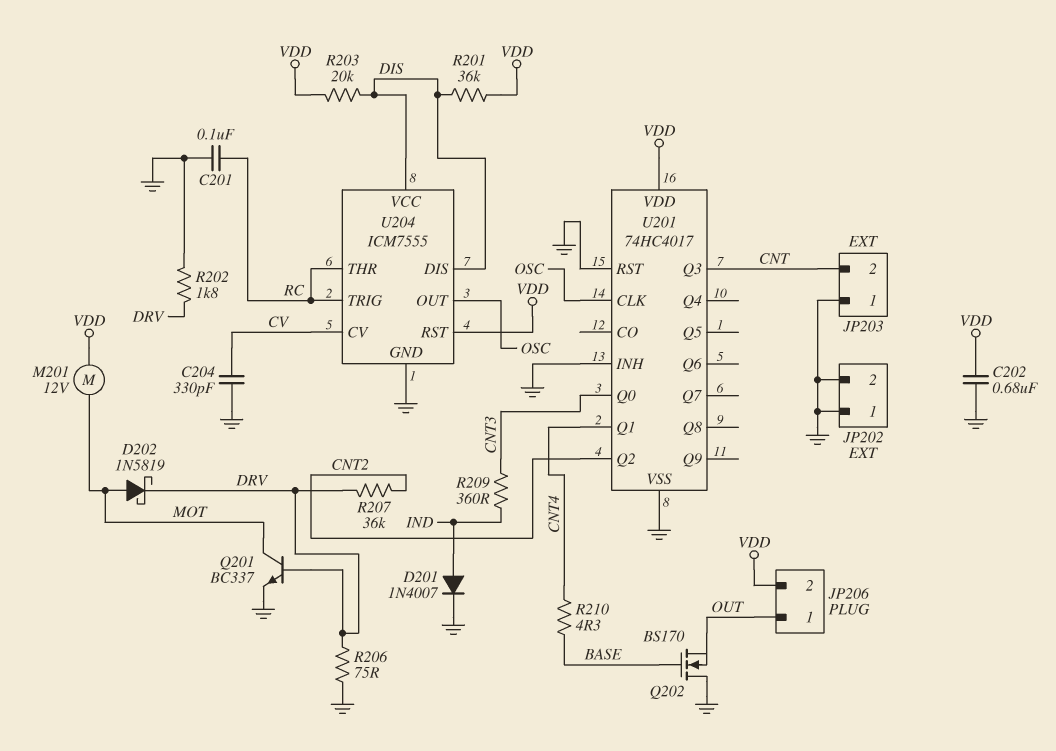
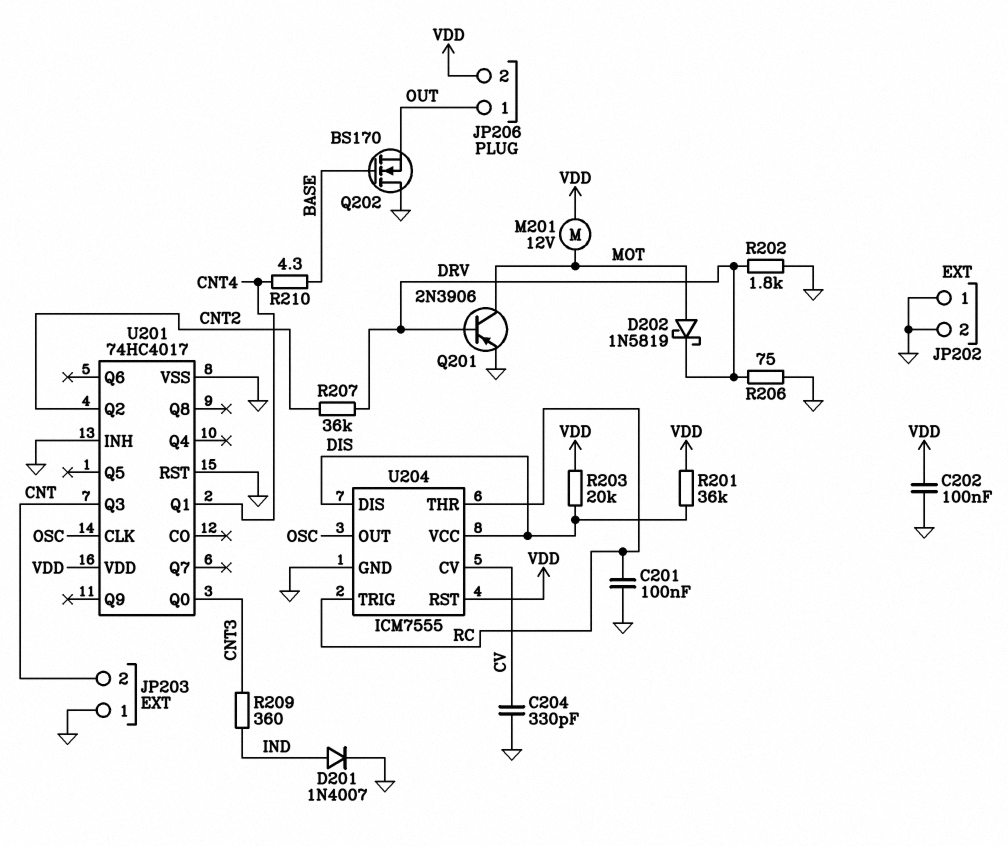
C202: 680nF (GND, VDD) -> 100nF (GND, VDD)
Q201: NPN BC337 (B DRV, C MOT, E GND) -> PNP 2N3906 (B DRV, C MOT, E GND)

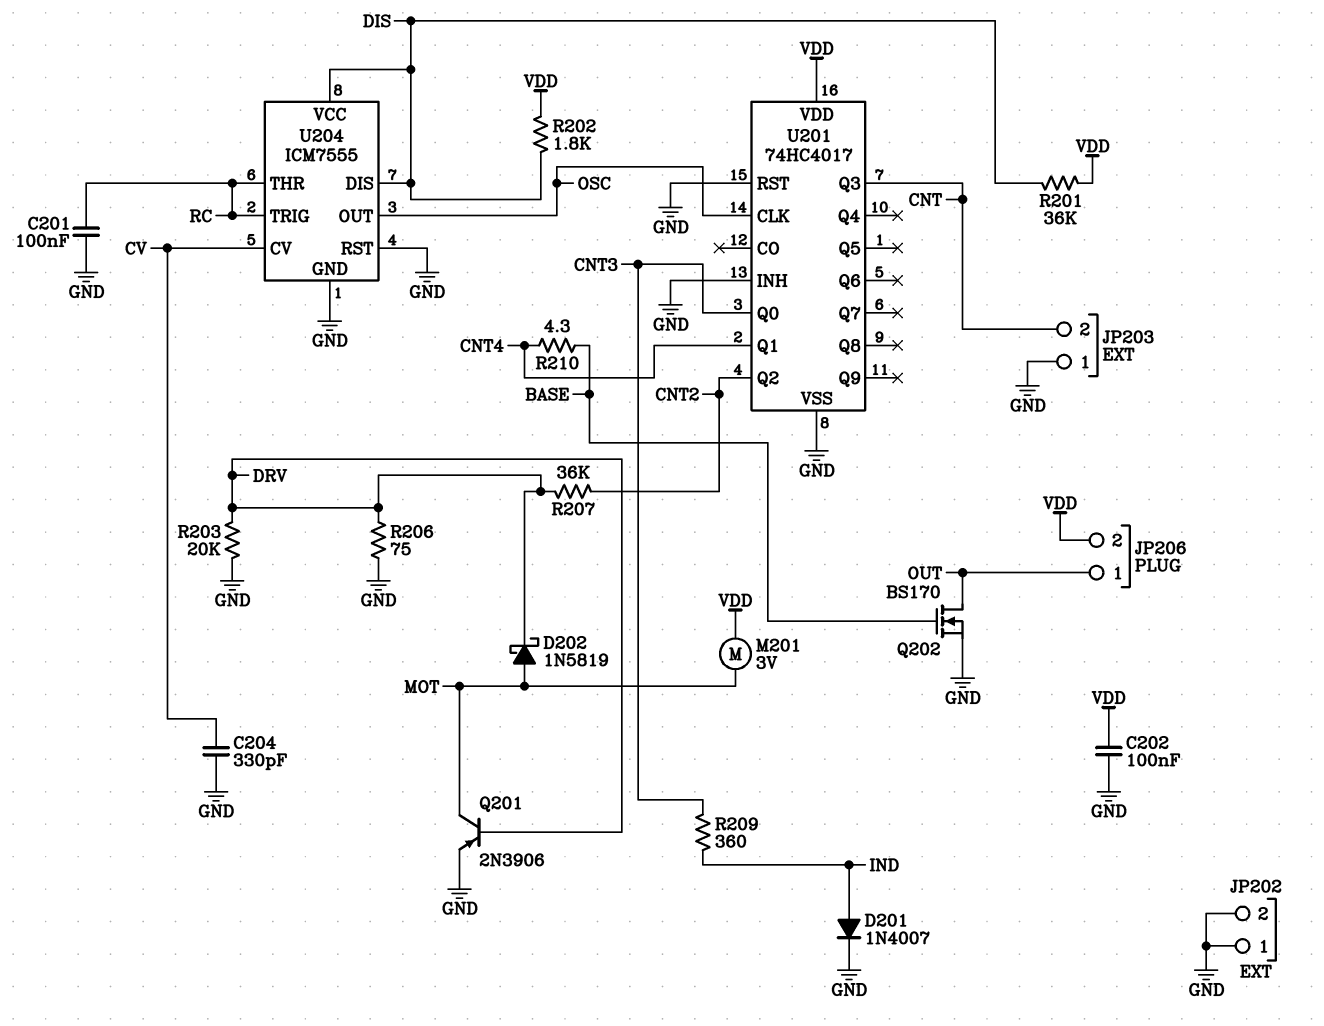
M201: motor 12V (MOT, VDD) -> motor 3V (MOT, VDD)
Q202: NMOS BS170 (G BASE, D GND, S OUT) -> NMOS BS170 (G BASE, D OUT, S GND)
R202: 1.8k (DRV, GND) -> 1.8k (DIS, VDD)
R203: 20k (DIS, VDD) -> 20k (DRV, GND)
U204 pin RST: VDD -> GND

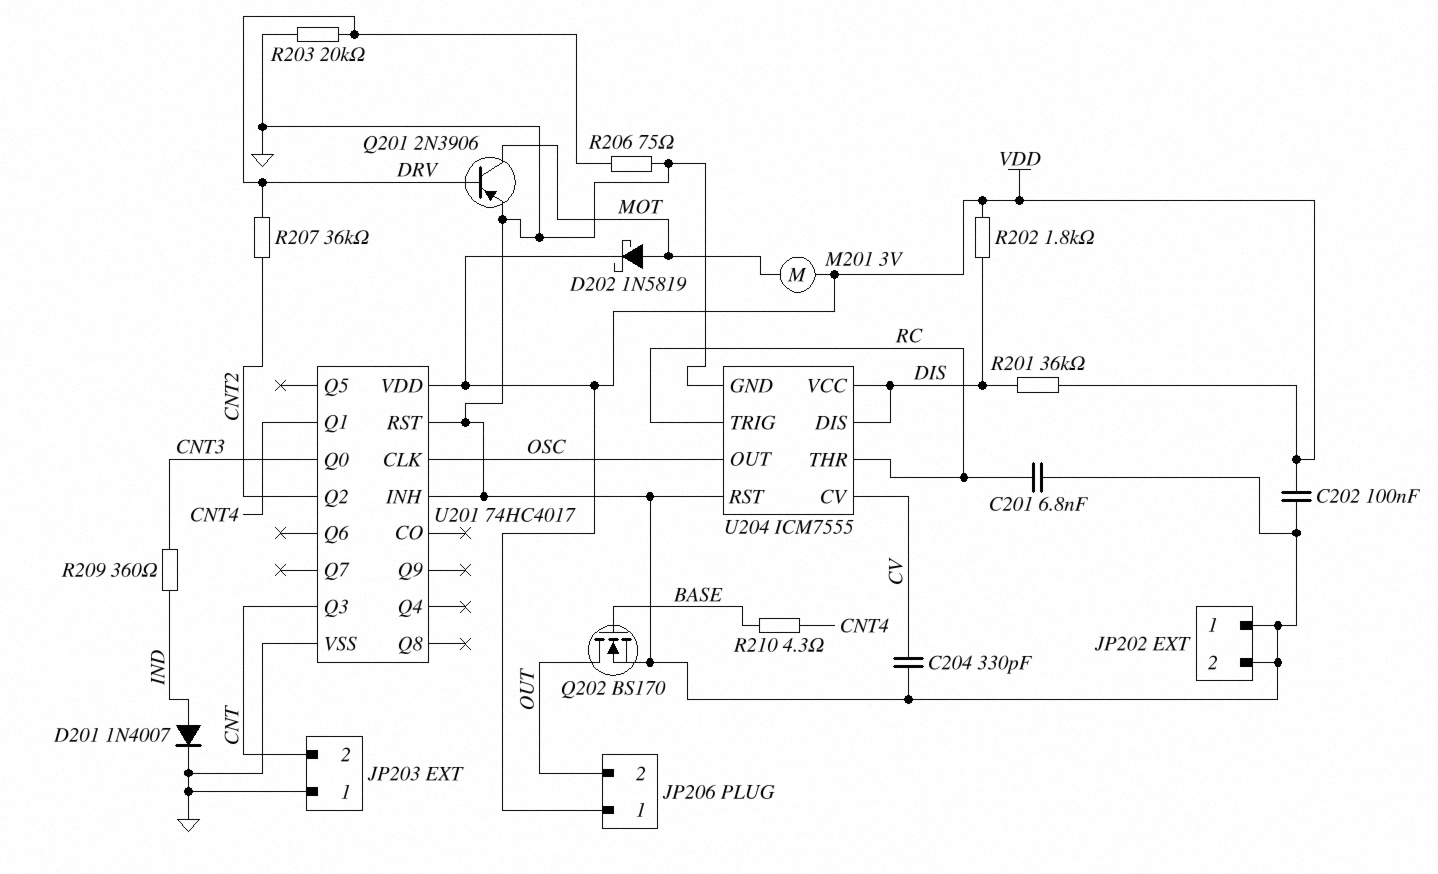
C201: 100nF (GND, RC) -> 6.8nF (GND, RC)
D202: schottky 1N5819 (A MOT, K DRV) -> schottky 1N5819 (A MOT, K VDD)
JP206 pin 1: OUT -> VDD
JP206 pin 2: VDD -> OUT

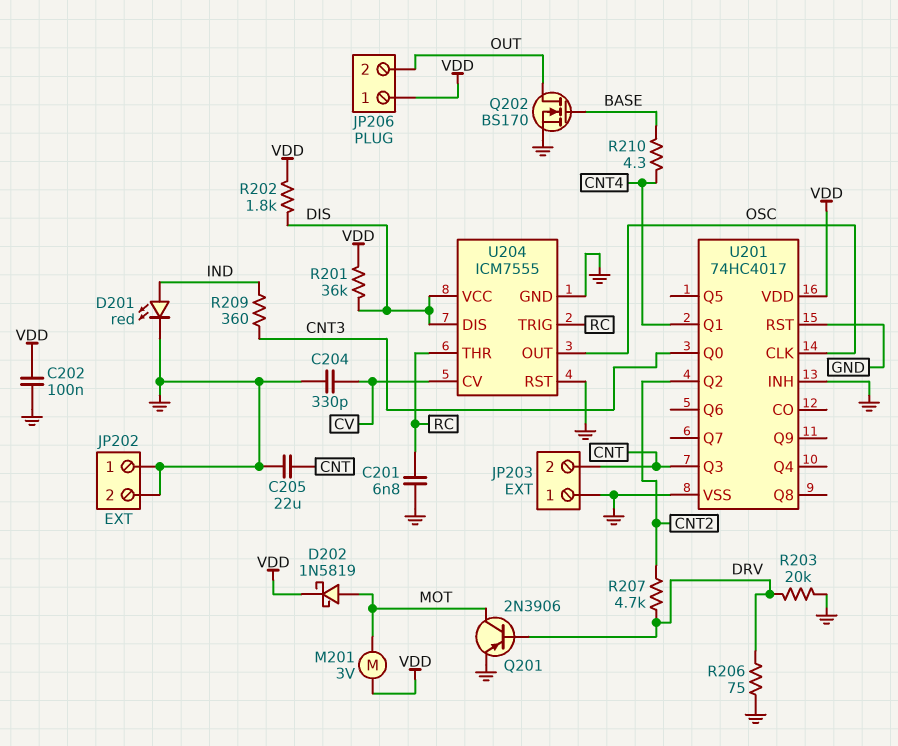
C205: none -> 22uF (CNT, GND)
D201: diode 1N4007 (A IND, K GND) -> LED red (A IND, K GND)
R207: 36k (CNT2, DRV) -> 4.7k (CNT2, DRV)

